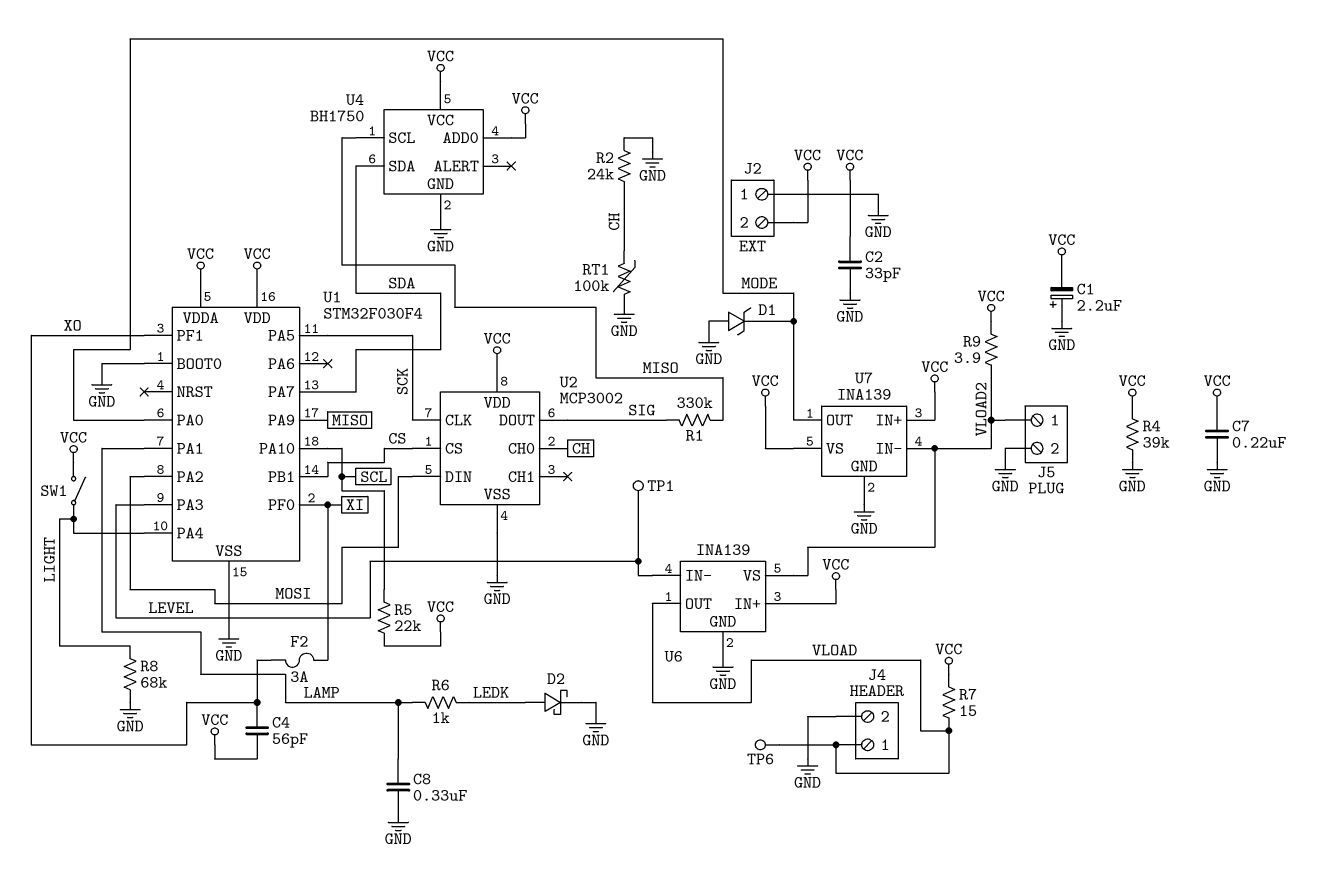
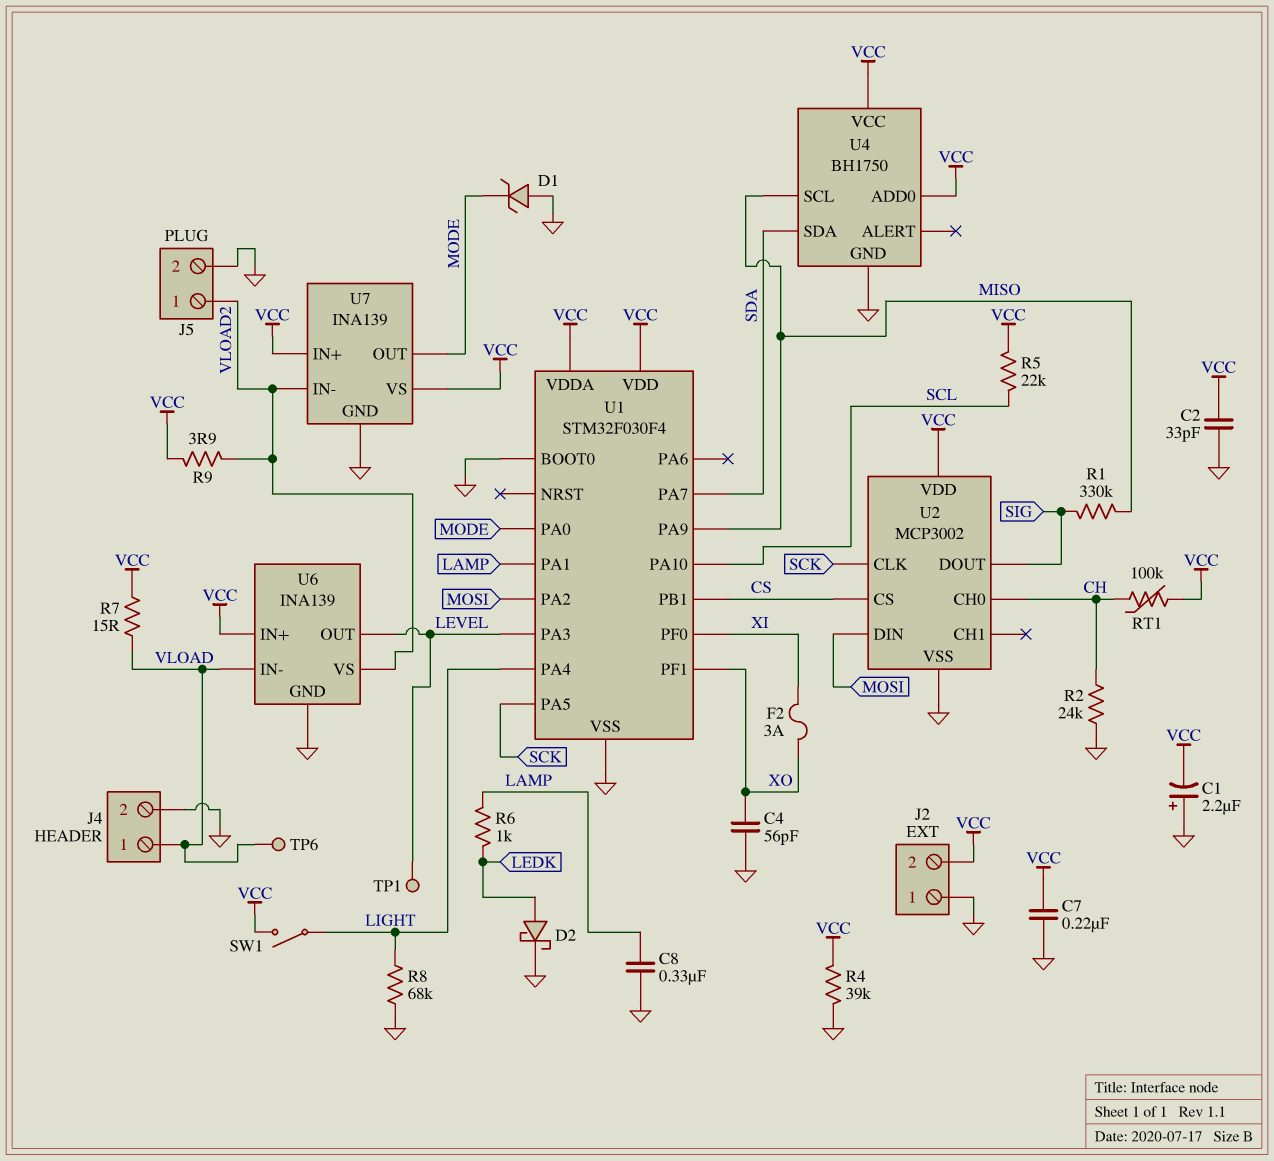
C4: 56pF (VCC, XO) -> 56pF (GND, XO)
RT1: 100k (CH, GND) -> 100k (CH, VCC)
U6 pin IN-: LEVEL -> VLOAD
U6 pin OUT: VLOAD -> LEVEL

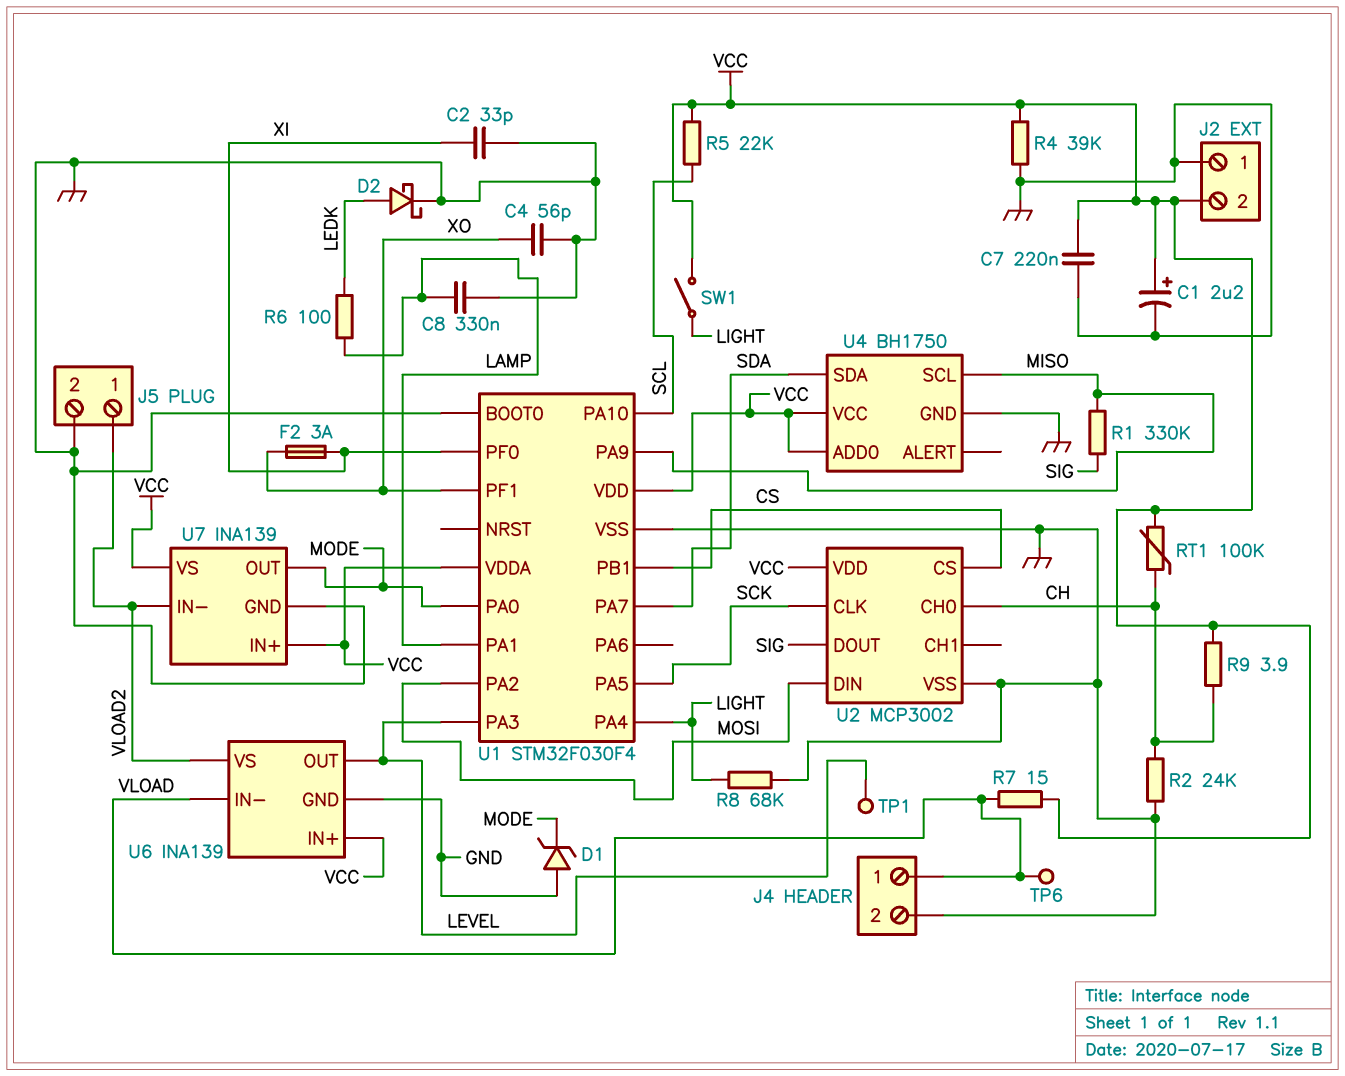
C1: 2.2uF (plus GND, minus VCC) -> 2.2uF (plus VCC, minus GND)
C2: 33pF (GND, VCC) -> 33pF (GND, XI)
R6: 1k (LAMP, LEDK) -> 100 (LAMP, LEDK)
R9: 3.9 (VCC, VLOAD2) -> 3.9 (CH, VCC)

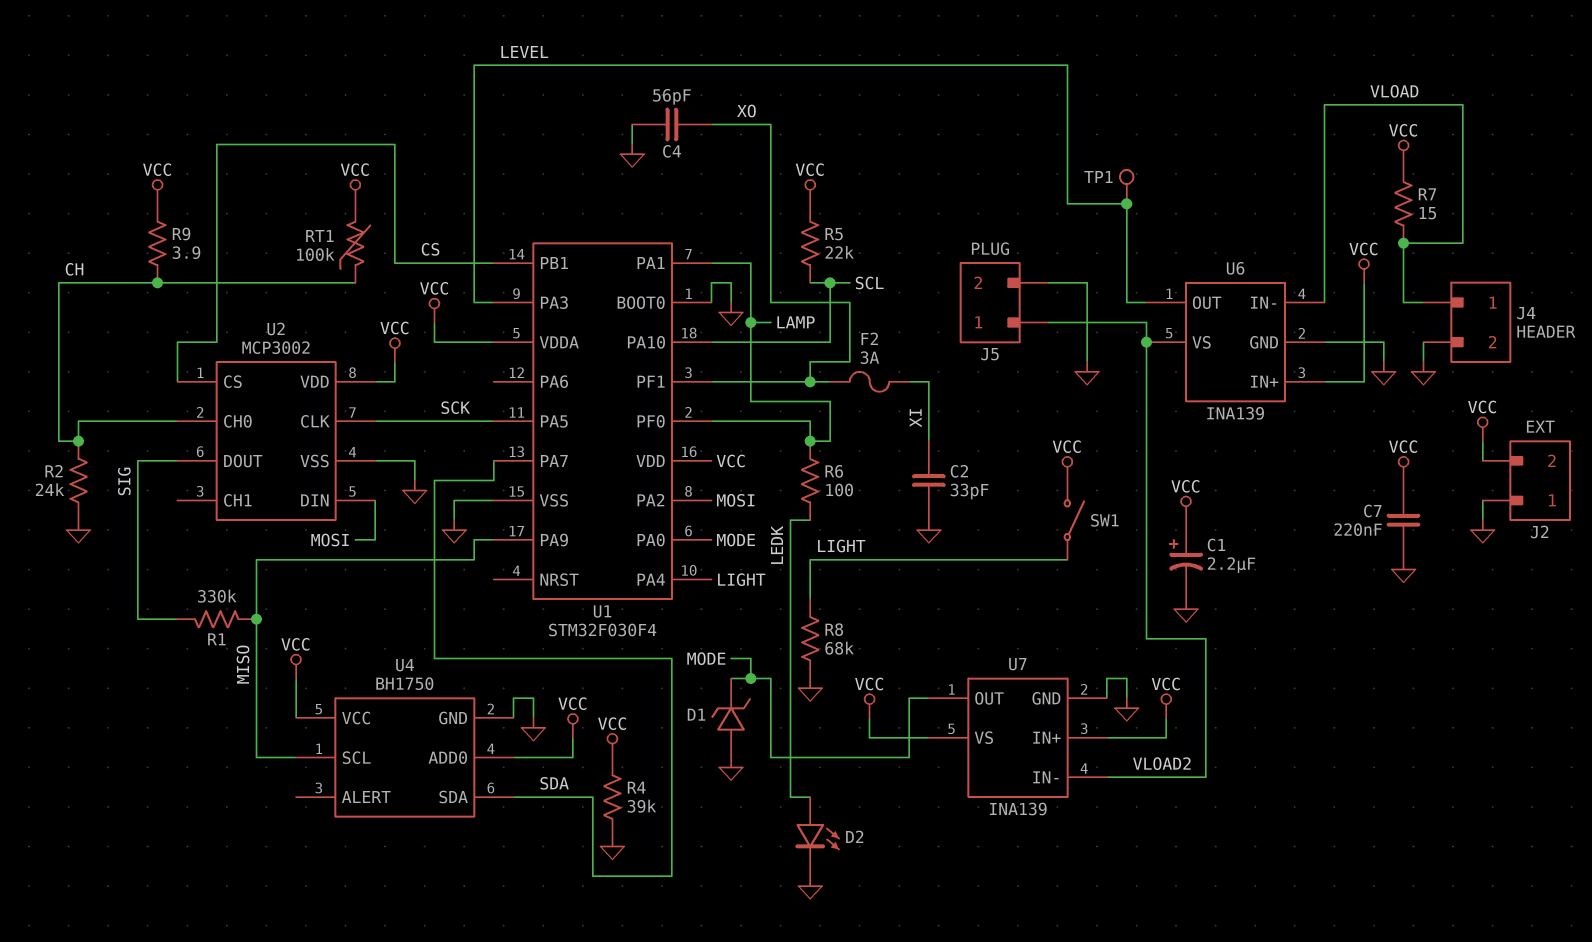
C8: 330nF (GND, LAMP) -> none
D2: schottky (A LEDK, K GND) -> LED (A LEDK, K GND)
TP6: test point (VLOAD) -> none
U1 pin PF0: XI -> LAMP

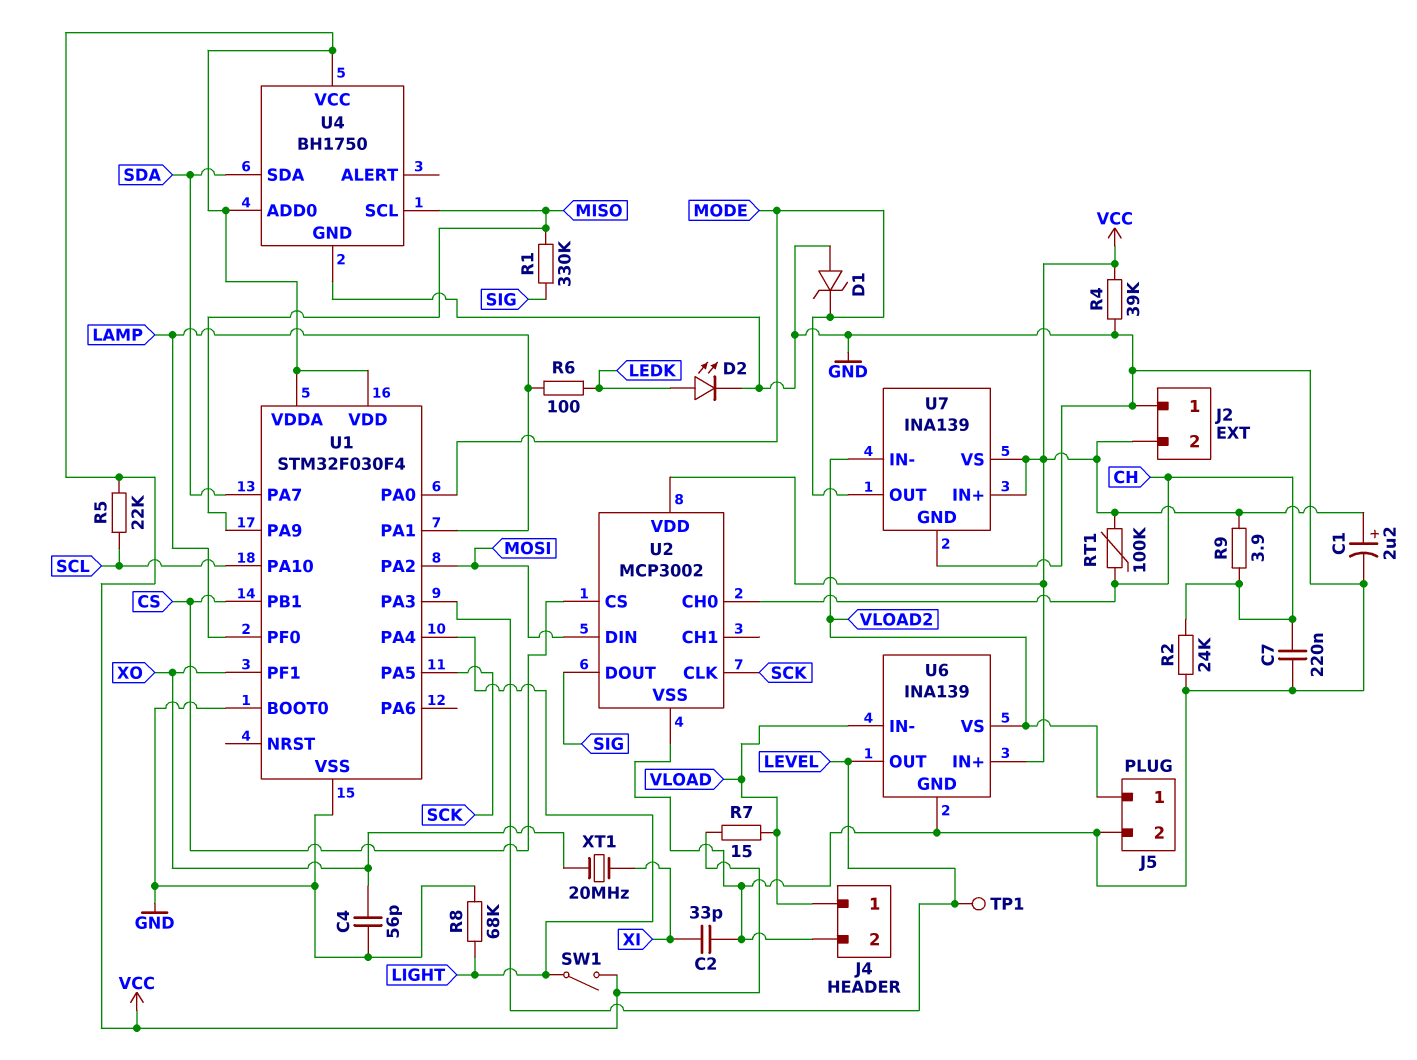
C7: 220nF (GND, VCC) -> 220nF (CH, GND)
F2: 3A (XI, XO) -> none
XT1: none -> 20MHz (XI, XO)

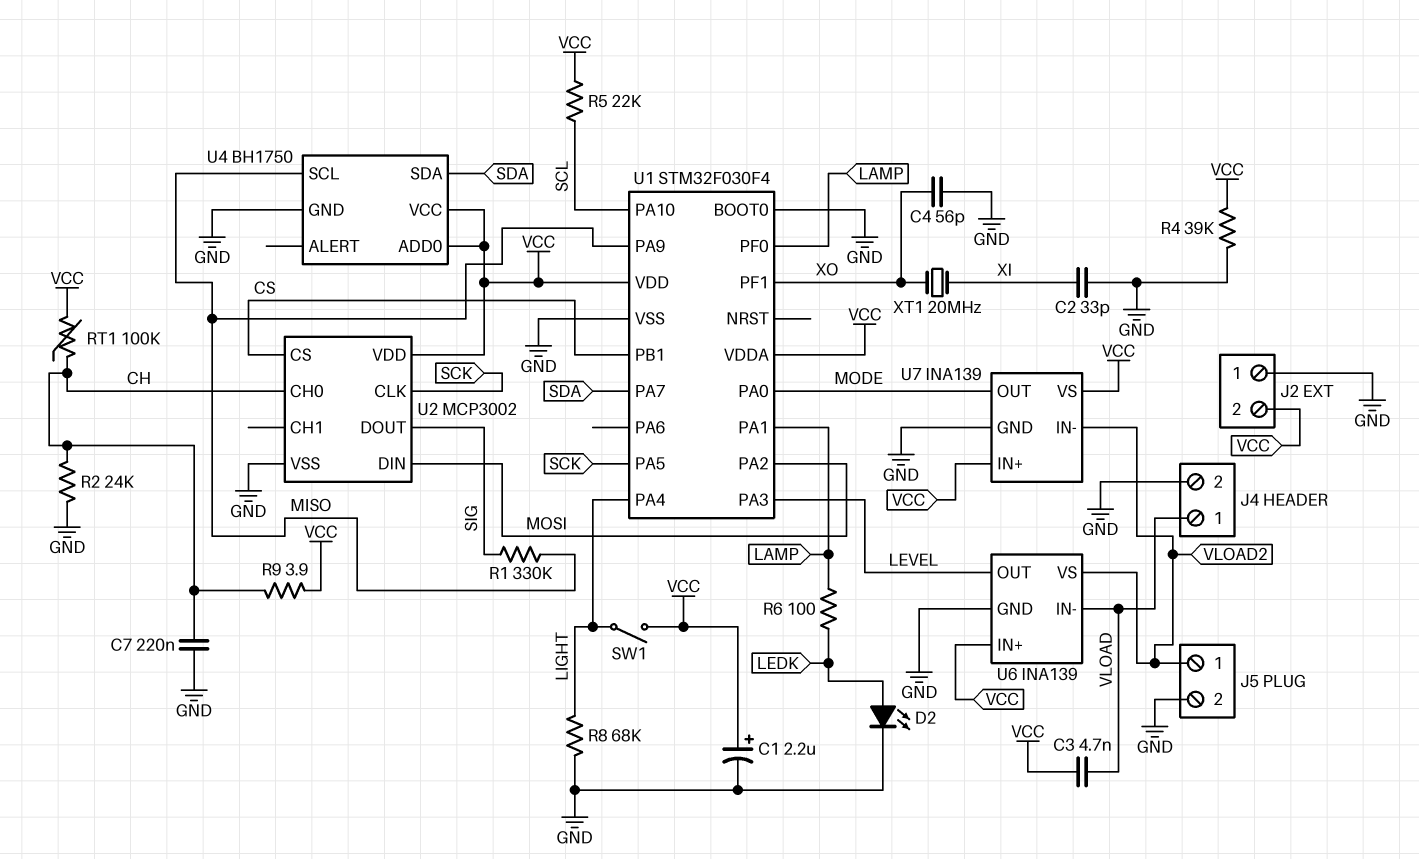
C3: none -> 4.7nF (VCC, VLOAD)
D1: zener (A GND, K MODE) -> none
R7: 15 (VCC, VLOAD) -> none
TP1: test point (LEVEL) -> none

